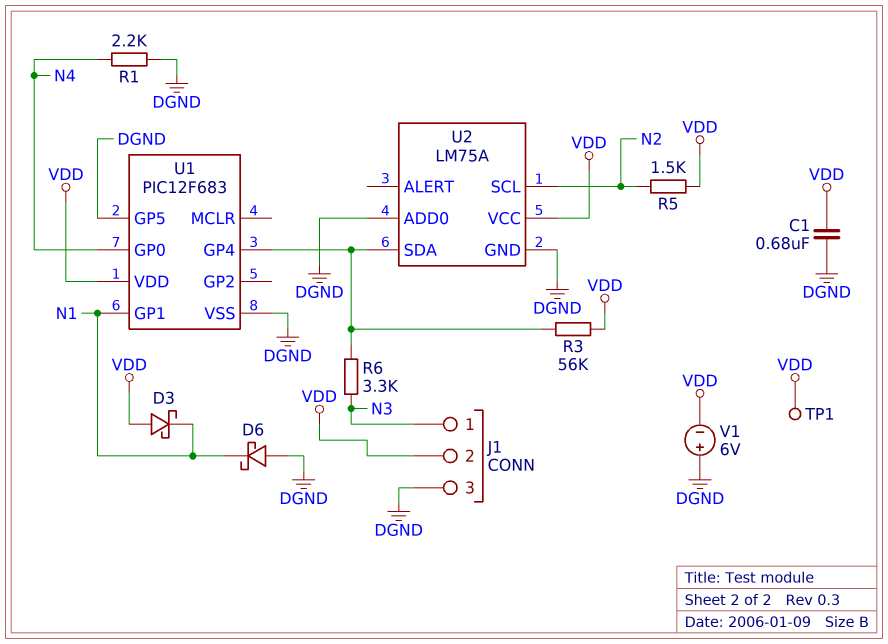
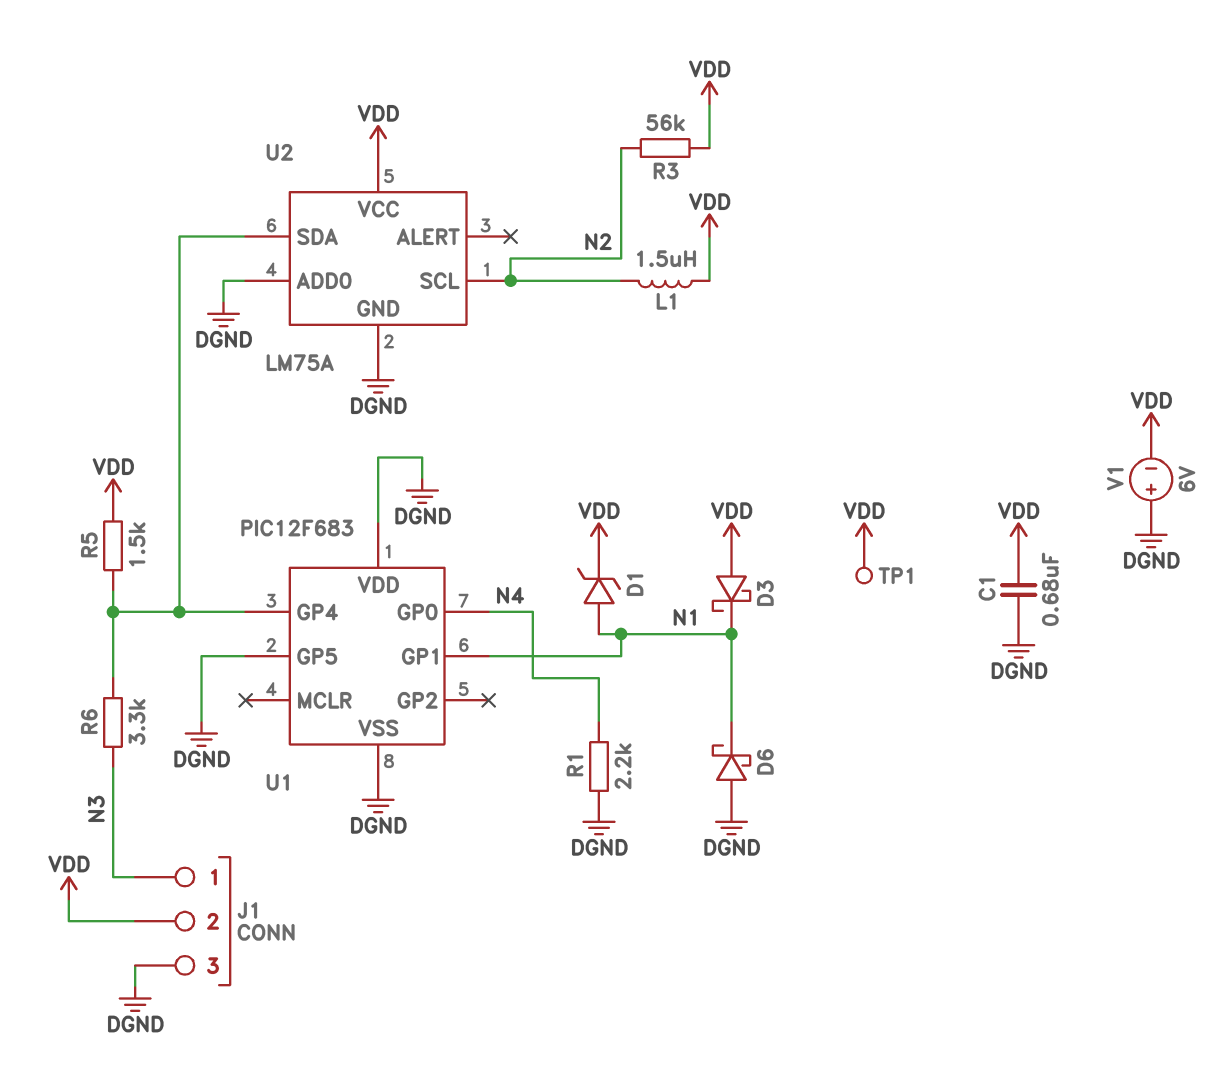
D1: none -> zener (A N1, K VDD)
L1: none -> 1.5uH (N2, VDD)
R3: 56k (U1/GP4, VDD) -> 56k (N2, VDD)
R5: 1.5k (N2, VDD) -> 1.5k (U1/GP4, VDD)
U1 pin VDD: VDD -> DGND

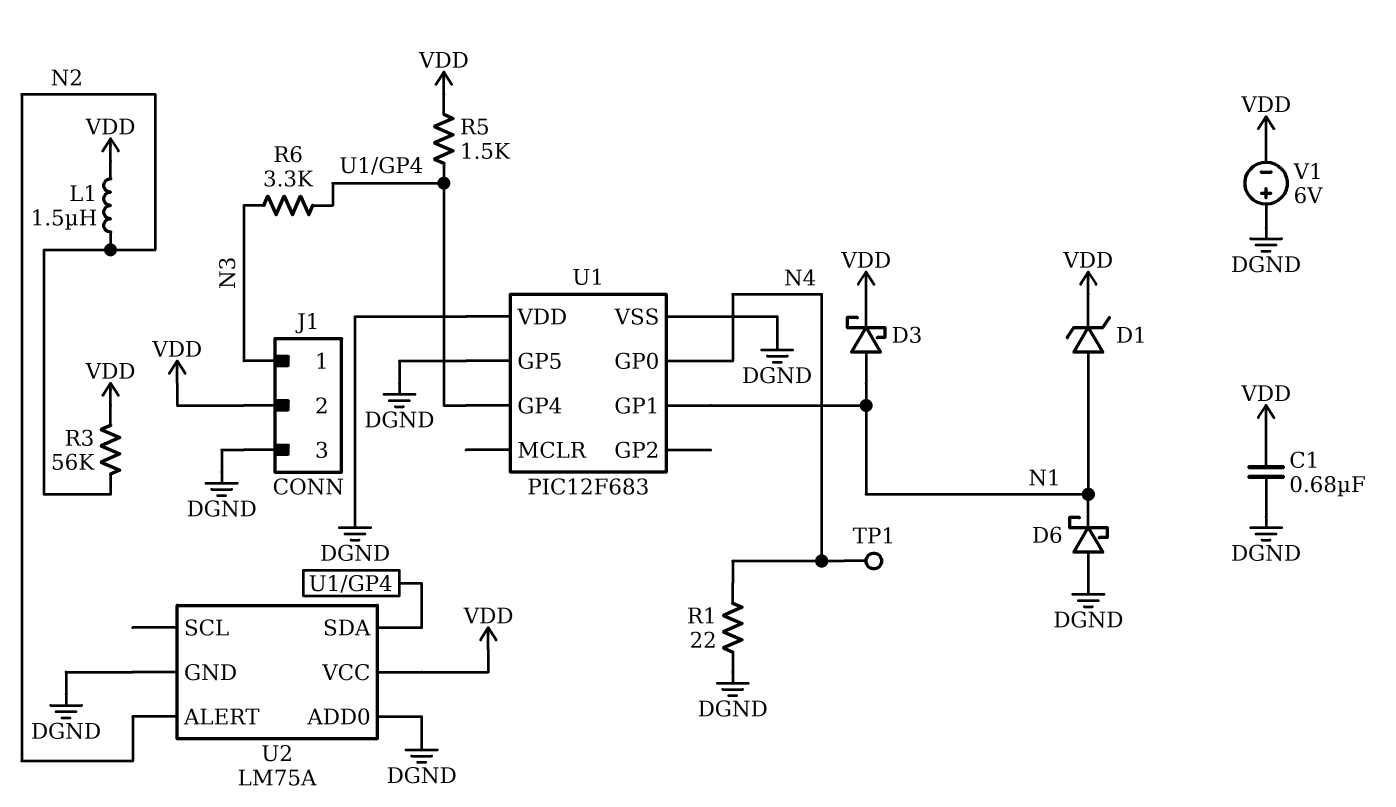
D3: schottky (A VDD, K N1) -> schottky (A N1, K VDD)
R1: 2.2k (DGND, N4) -> 22 (DGND, N4)
TP1: test point (VDD) -> test point (N4)
U2 pin ALERT: none -> N2
U2 pin SCL: N2 -> none

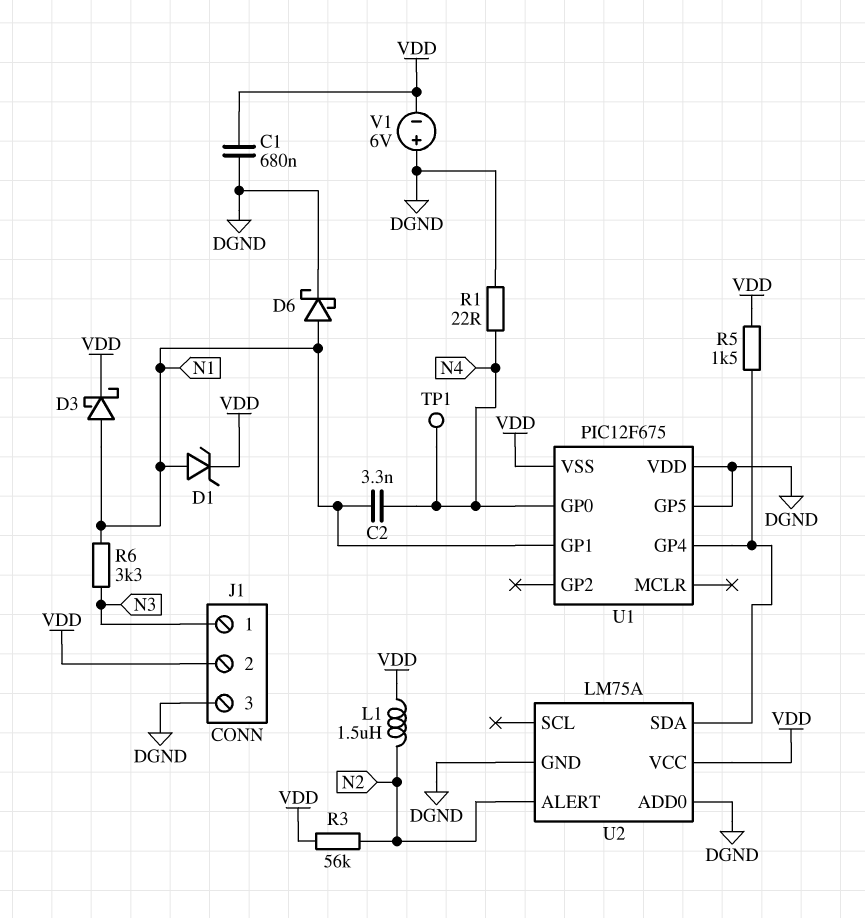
C2: none -> 3.3nF (N1, N4)
D6: schottky (A DGND, K N1) -> schottky (A N1, K DGND)
R6: 3.3k (N3, U1/GP4) -> 3.3k (N1, N3)
U1: PIC12F683 -> PIC12F675
U1 pin VSS: DGND -> VDD

